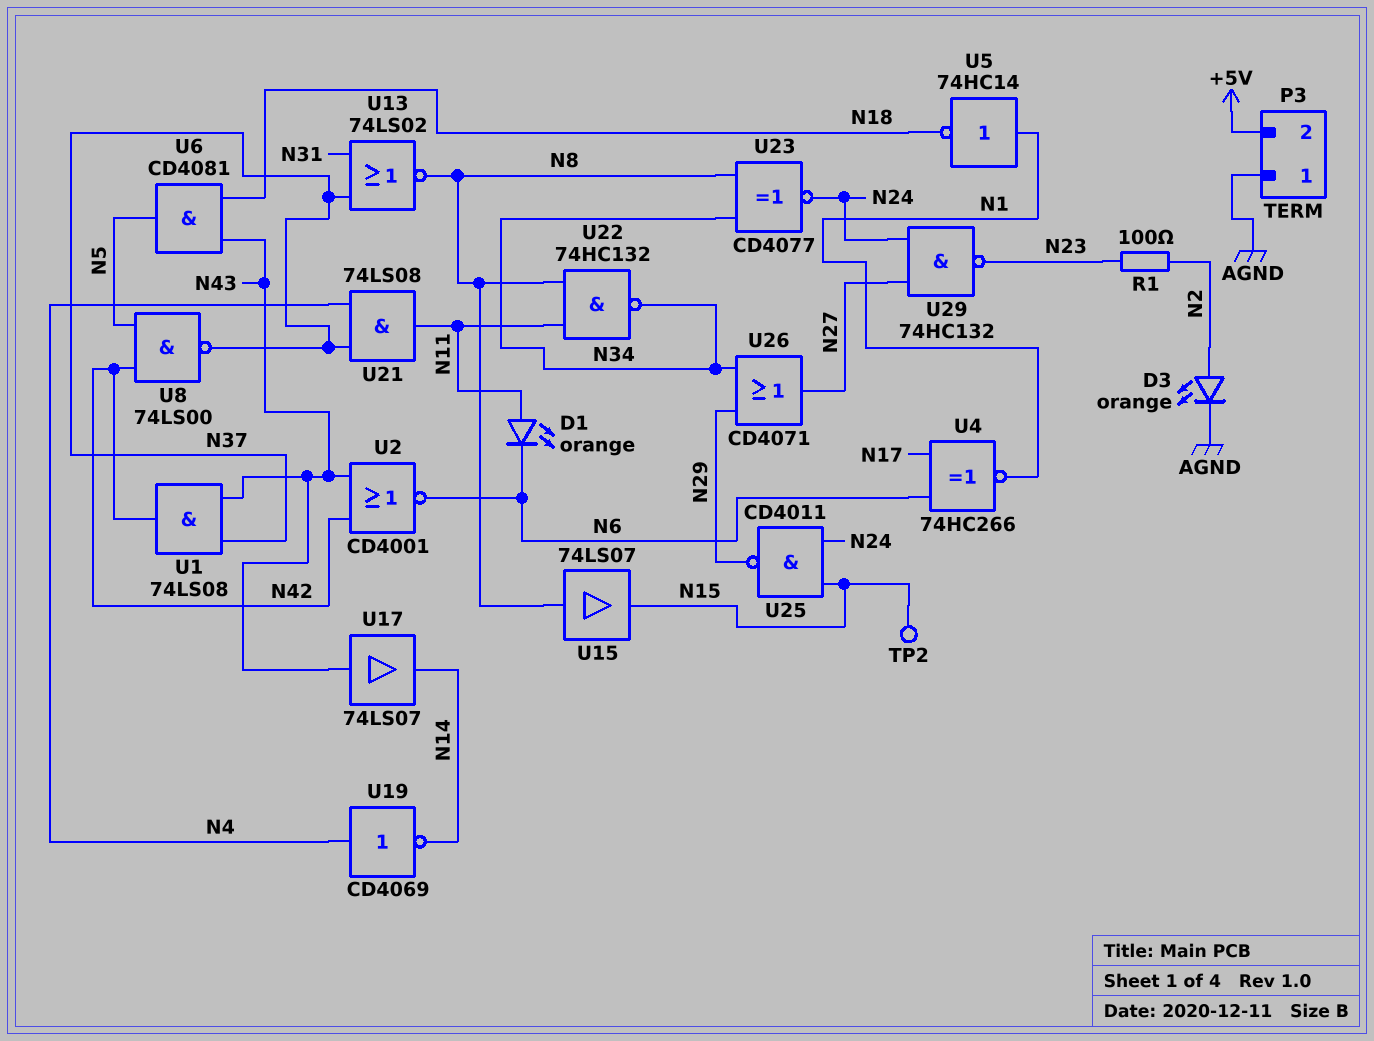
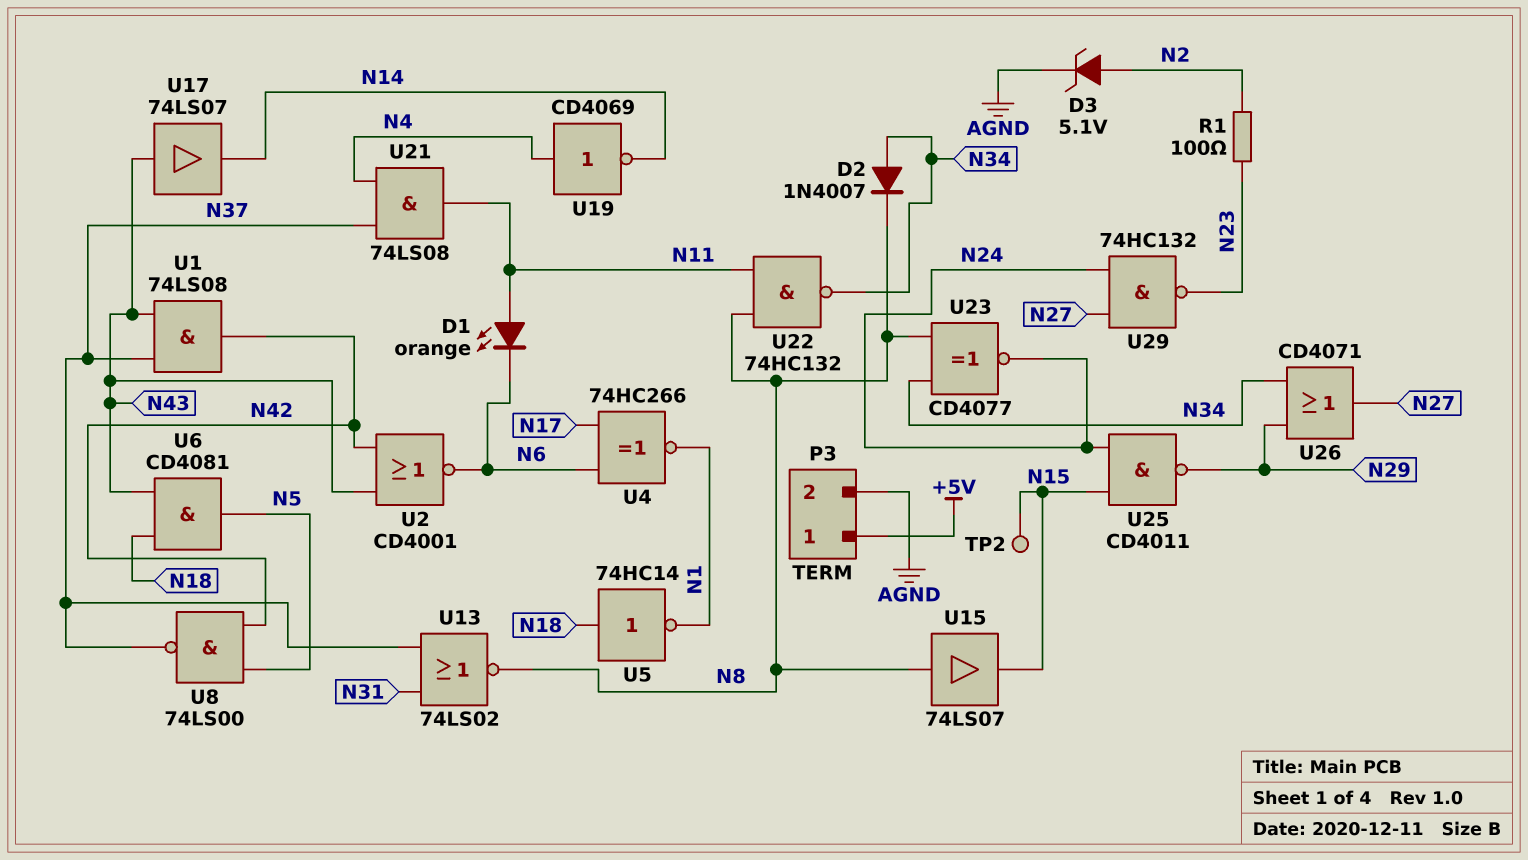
D2: none -> diode 1N4007 (A N34, K N8)
D3: LED orange (A N2, K AGND) -> zener 5.1V (A N2, K AGND)
P3 pin 1: AGND -> +5V
P3 pin 2: +5V -> AGND
U5: NOT 74HC14 (in N1, out N18) -> NOT 74HC14 (in N18, out N1)

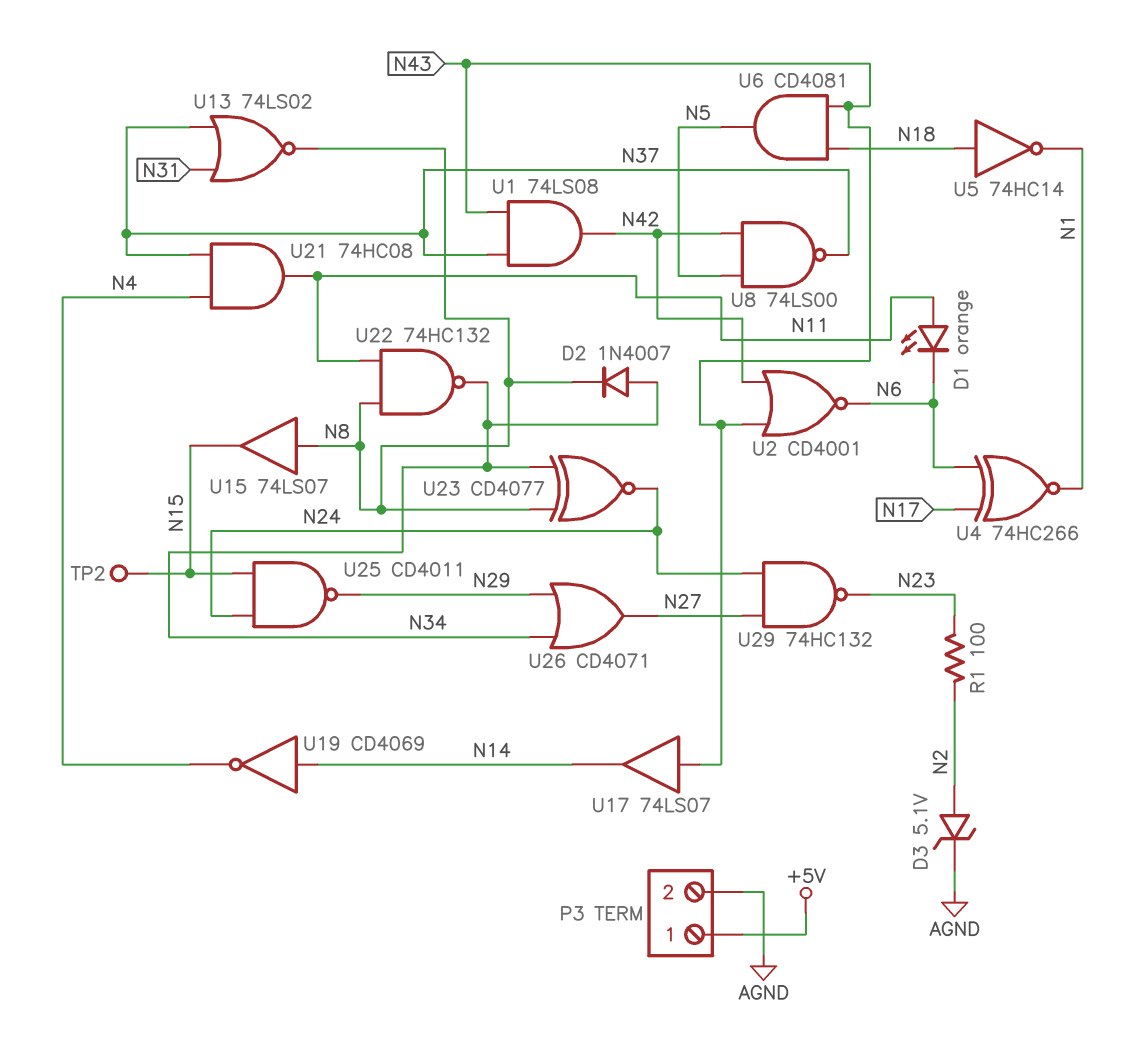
U19: NOT CD4069 (in N4, out N14) -> NOT CD4069 (in N14, out N4)
U21: AND 74LS08 (in N4, in N37, out N11) -> AND 74HC08 (in N4, in N37, out N11)

